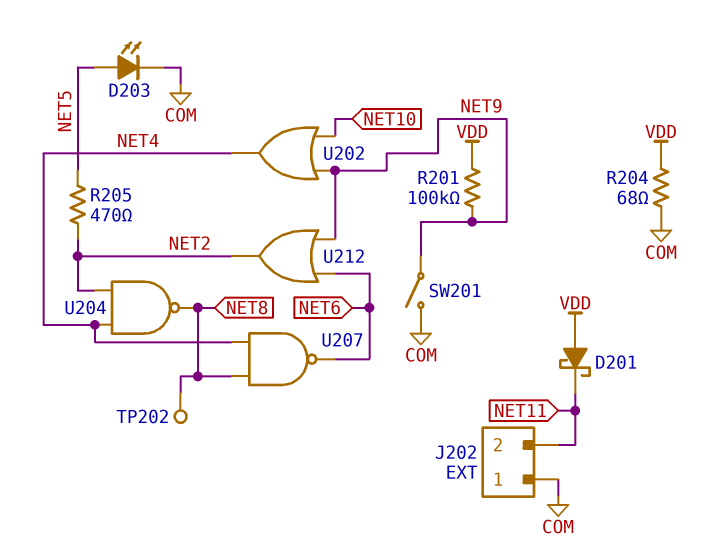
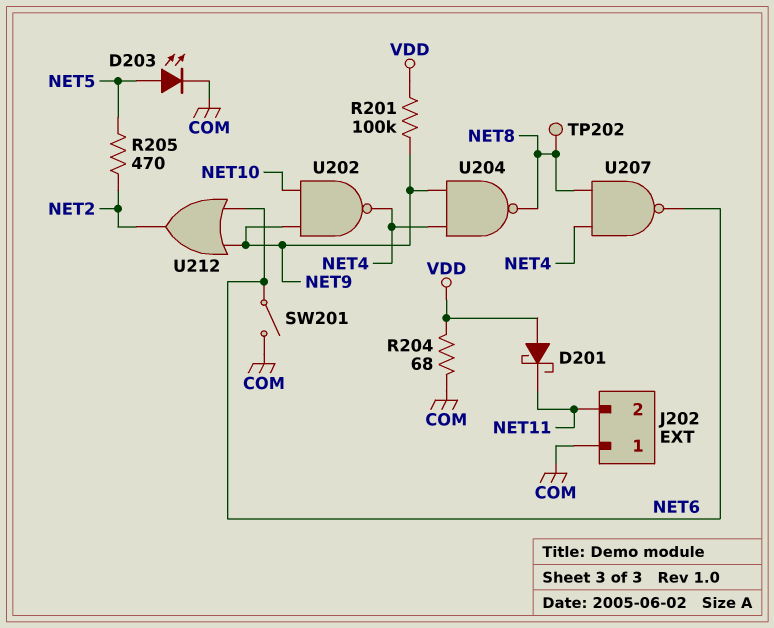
SW201: switch (COM, NET9) -> switch (COM, NET6)
U202: OR (in NET9, in NET10, out NET4) -> NAND (in NET9, in NET10, out NET4)
U204: NAND (in NET2, in NET4, out NET8) -> NAND (in NET4, in NET9, out NET8)

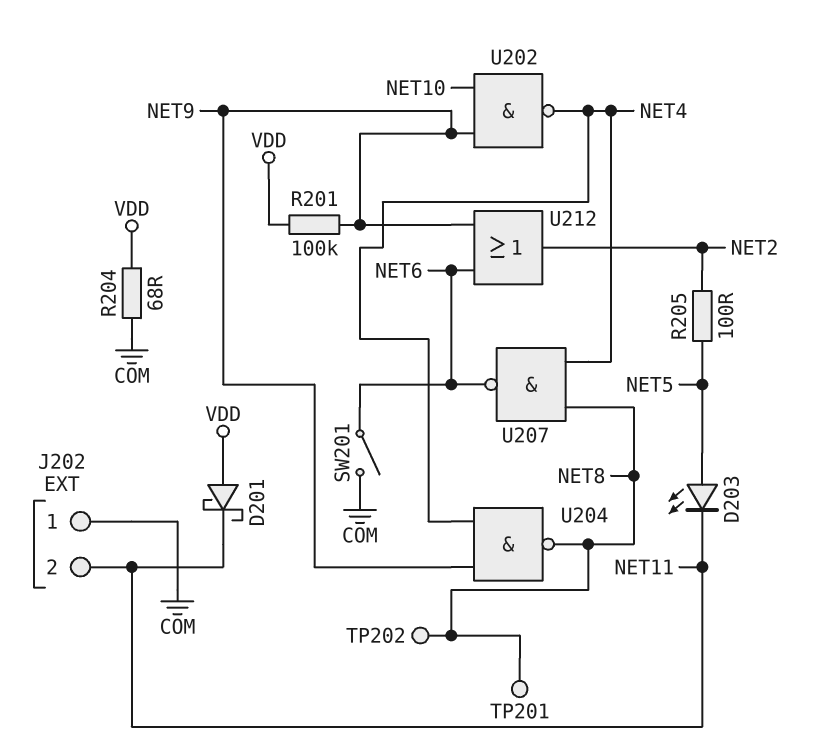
D203: LED (A NET5, K COM) -> LED (A NET5, K NET11)
R205: 470 (NET2, NET5) -> 100 (NET2, NET5)
TP201: none -> test point (NET8)

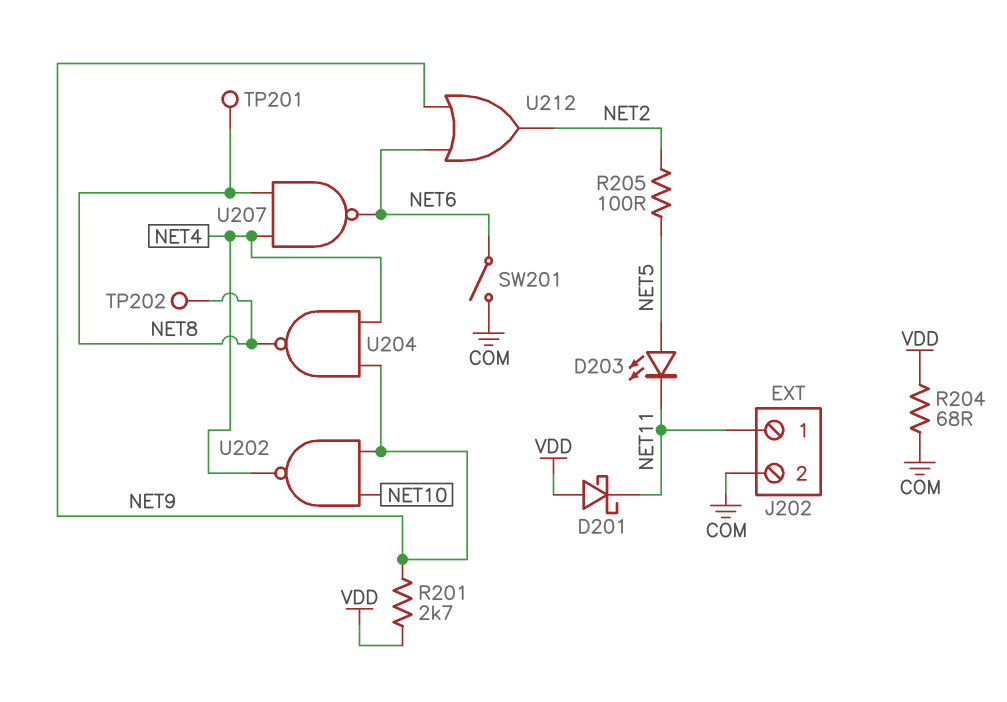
J202 pin 1: COM -> NET11
J202 pin 2: NET11 -> COM
R201: 100k (NET9, VDD) -> 2.7k (NET9, VDD)

